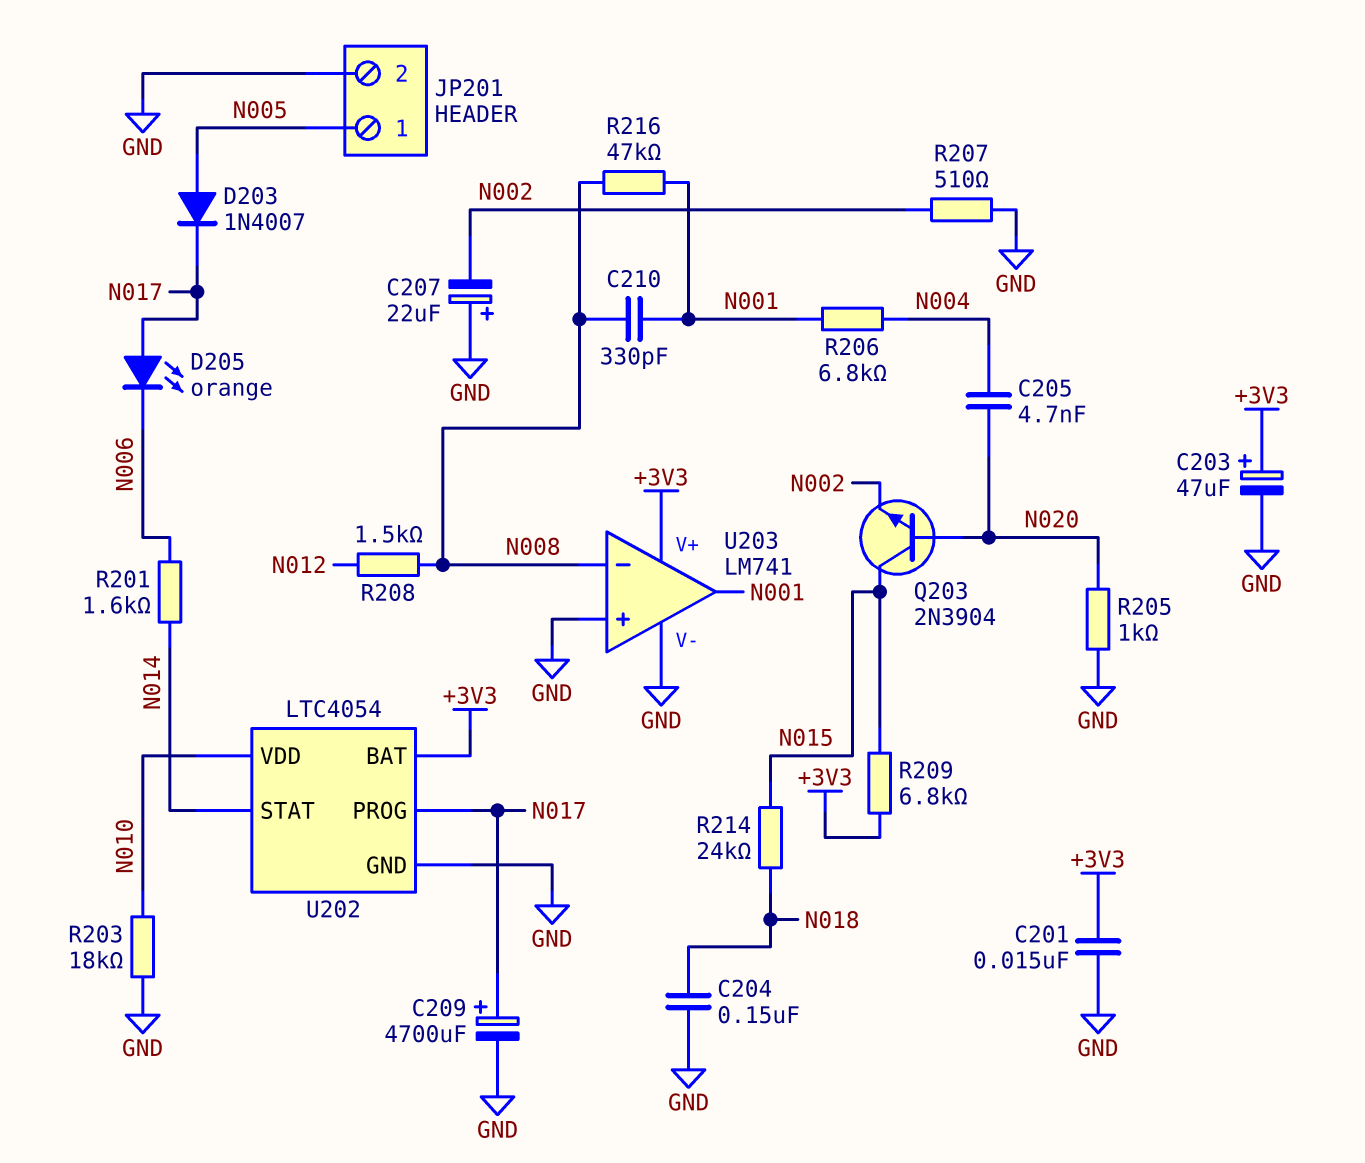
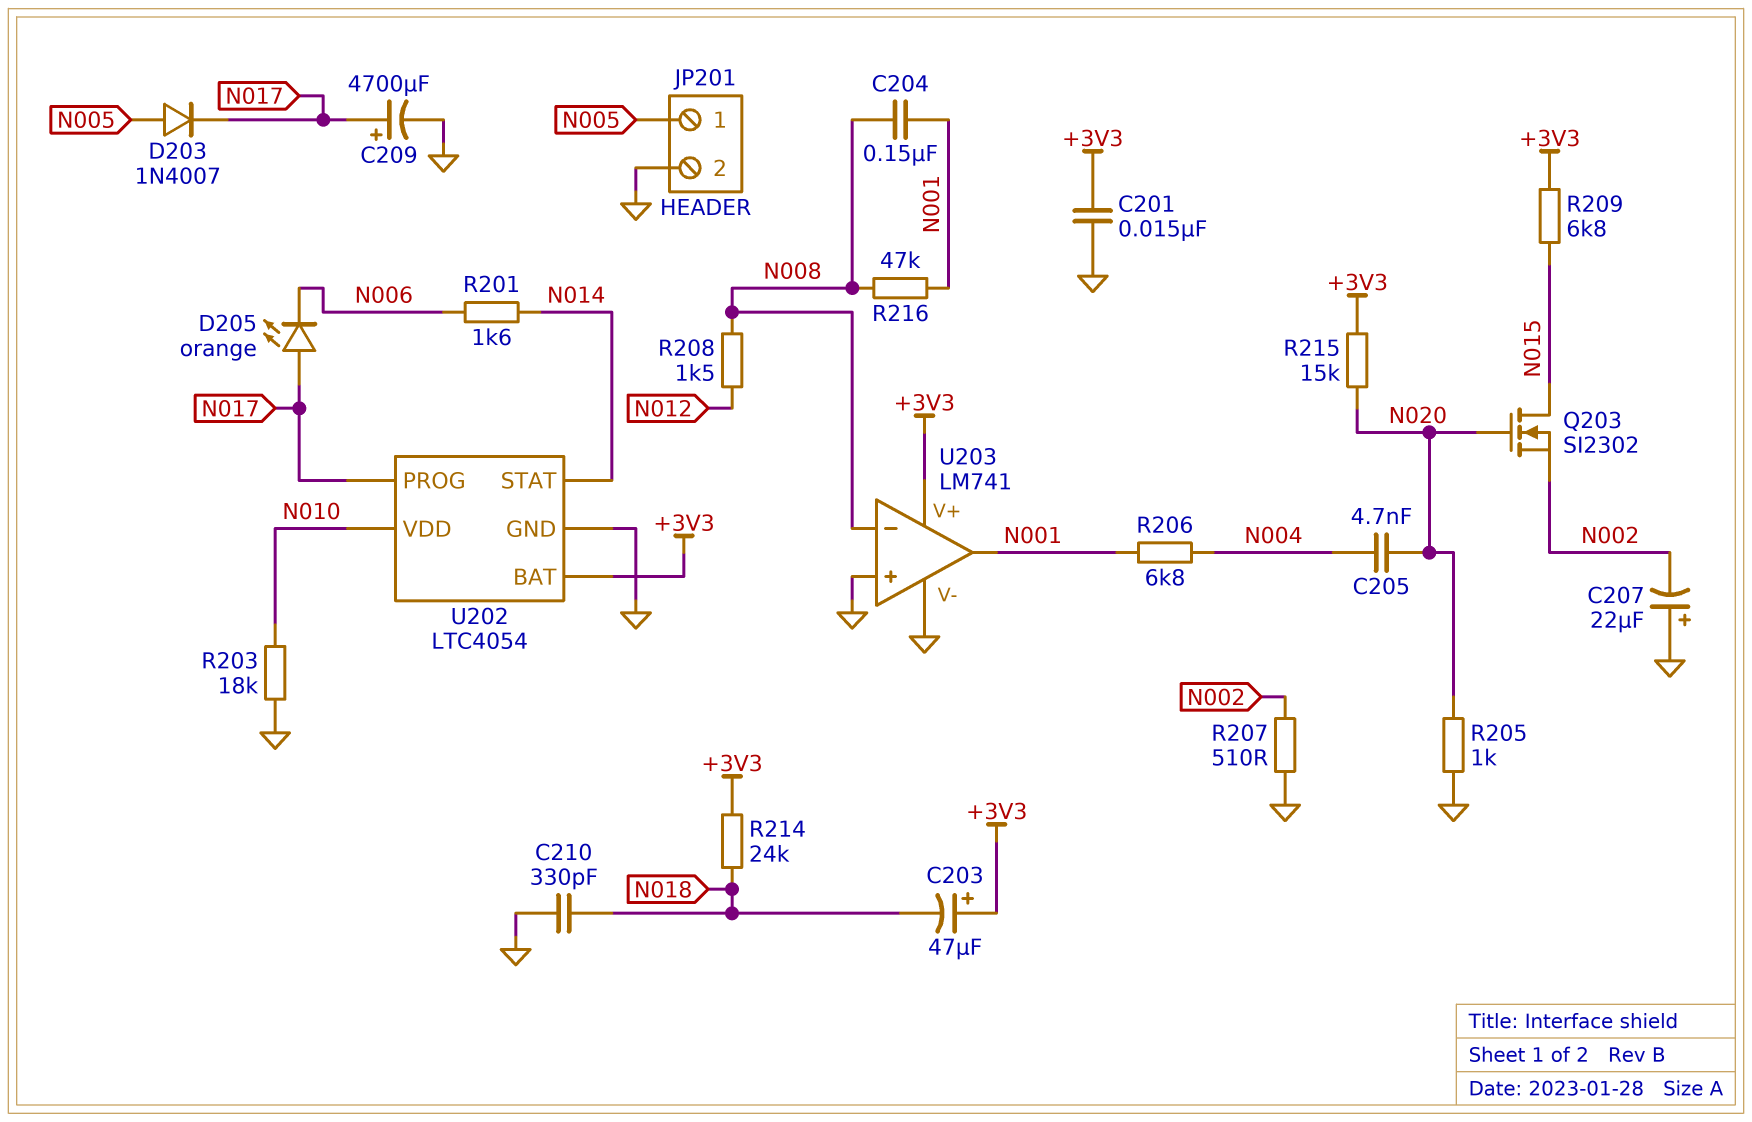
C203: 47uF (plus +3V3, minus GND) -> 47uF (plus +3V3, minus N018)
C204: 150nF (GND, N018) -> 150nF (N001, N008)
C210: 330pF (N001, N008) -> 330pF (GND, N018)
Q203: NPN 2N3904 (B N020, C N015, E N002) -> NMOS SI2302 (G N020, D N015, S N002)
R214: 24k (N015, N018) -> 24k (+3V3, N018)
R215: none -> 15k (+3V3, N020)

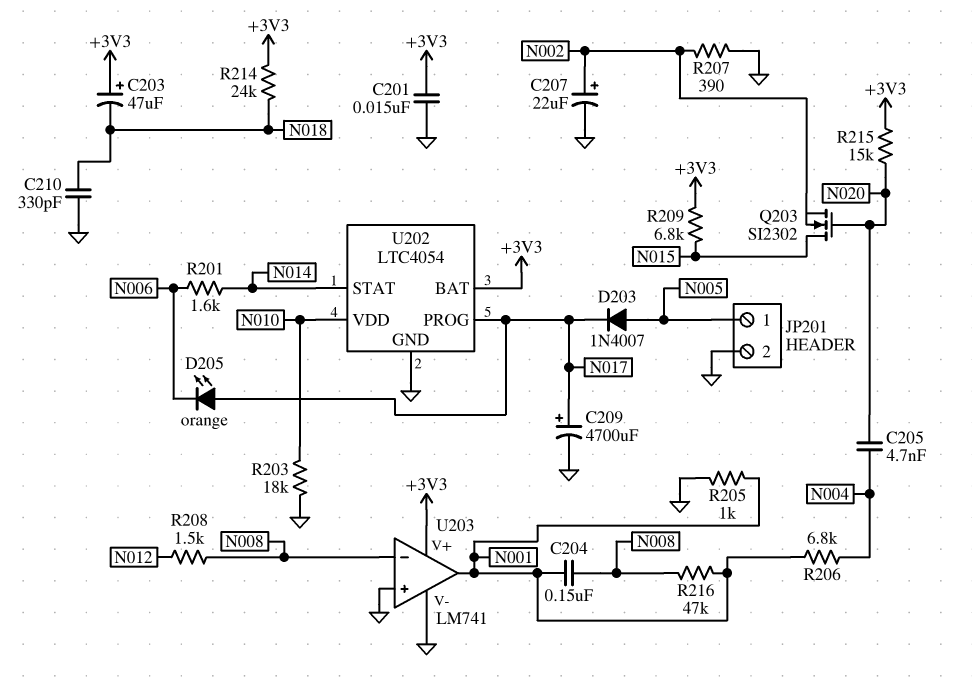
C207: 22uF (plus GND, minus N002) -> 22uF (plus N002, minus GND)
R205: 1k (GND, N020) -> 1k (GND, N001)
R207: 510 (GND, N002) -> 390 (GND, N002)

